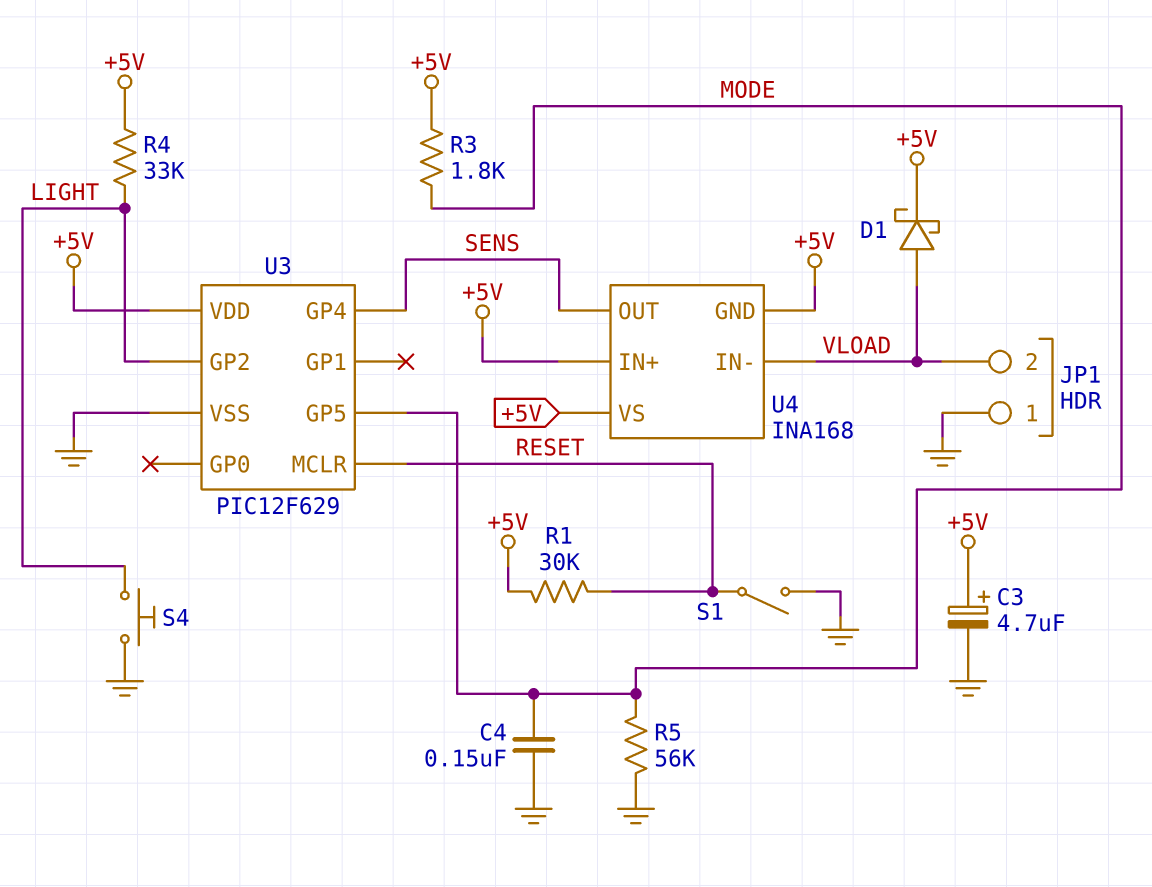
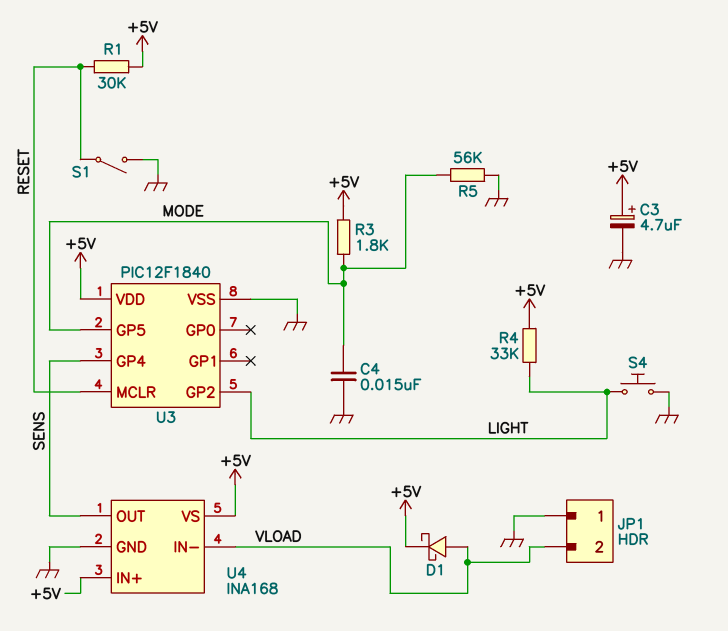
C4: 150nF (GND, MODE) -> 15nF (GND, MODE)
U3: PIC12F629 -> PIC12F1840
U4 pin GND: +5V -> GND

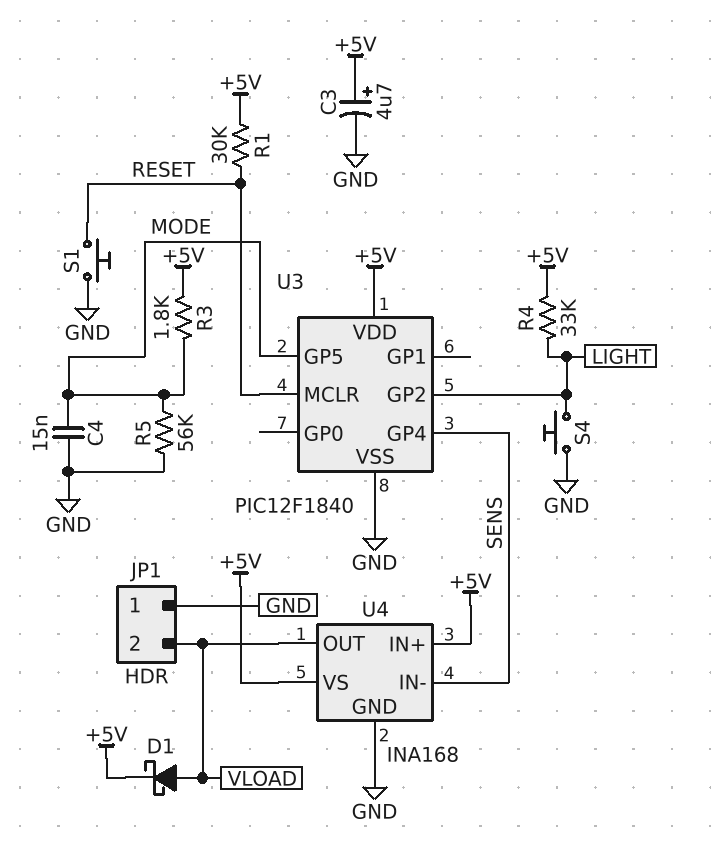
S1: switch (GND, RESET) -> button (GND, RESET)
U4 pin IN-: VLOAD -> SENS
U4 pin OUT: SENS -> VLOAD

